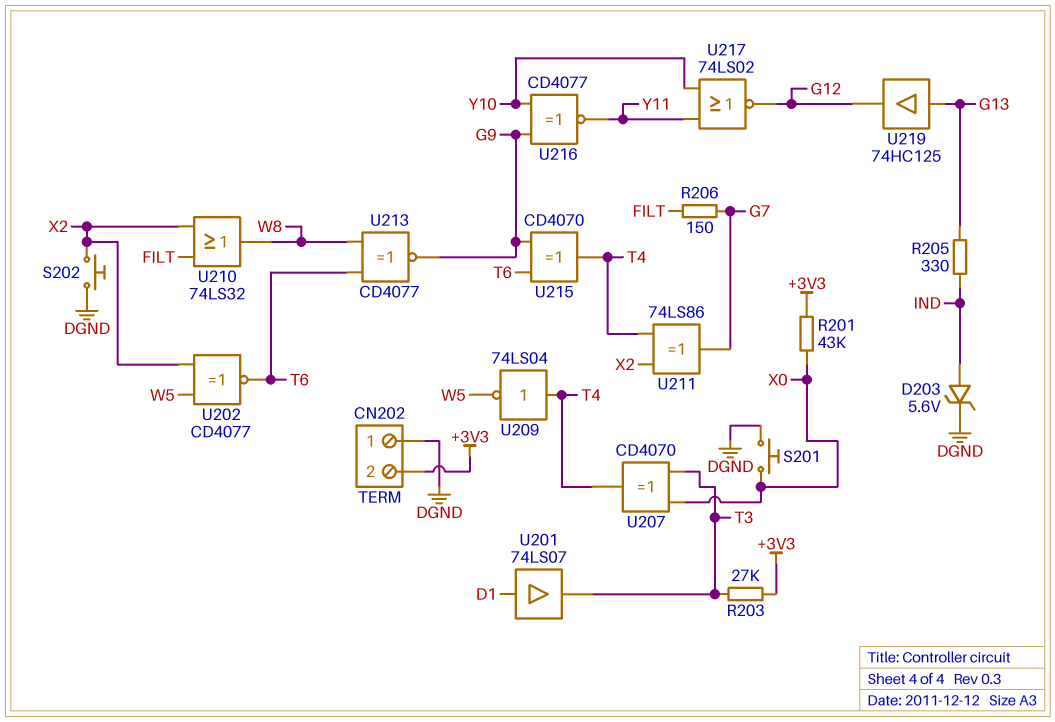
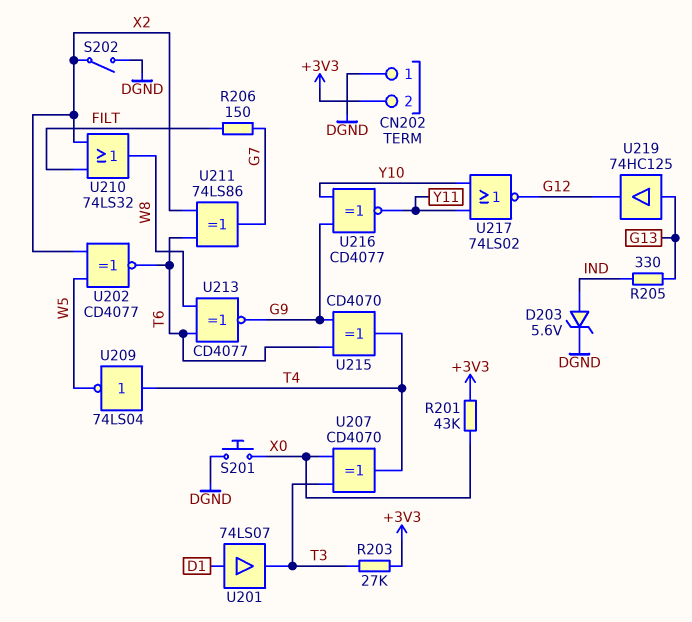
S202: button (DGND, X2) -> switch (DGND, X2)
U211: XOR 74LS86 (in T4, in X2, out G7) -> XOR 74LS86 (in T6, in X2, out G7)

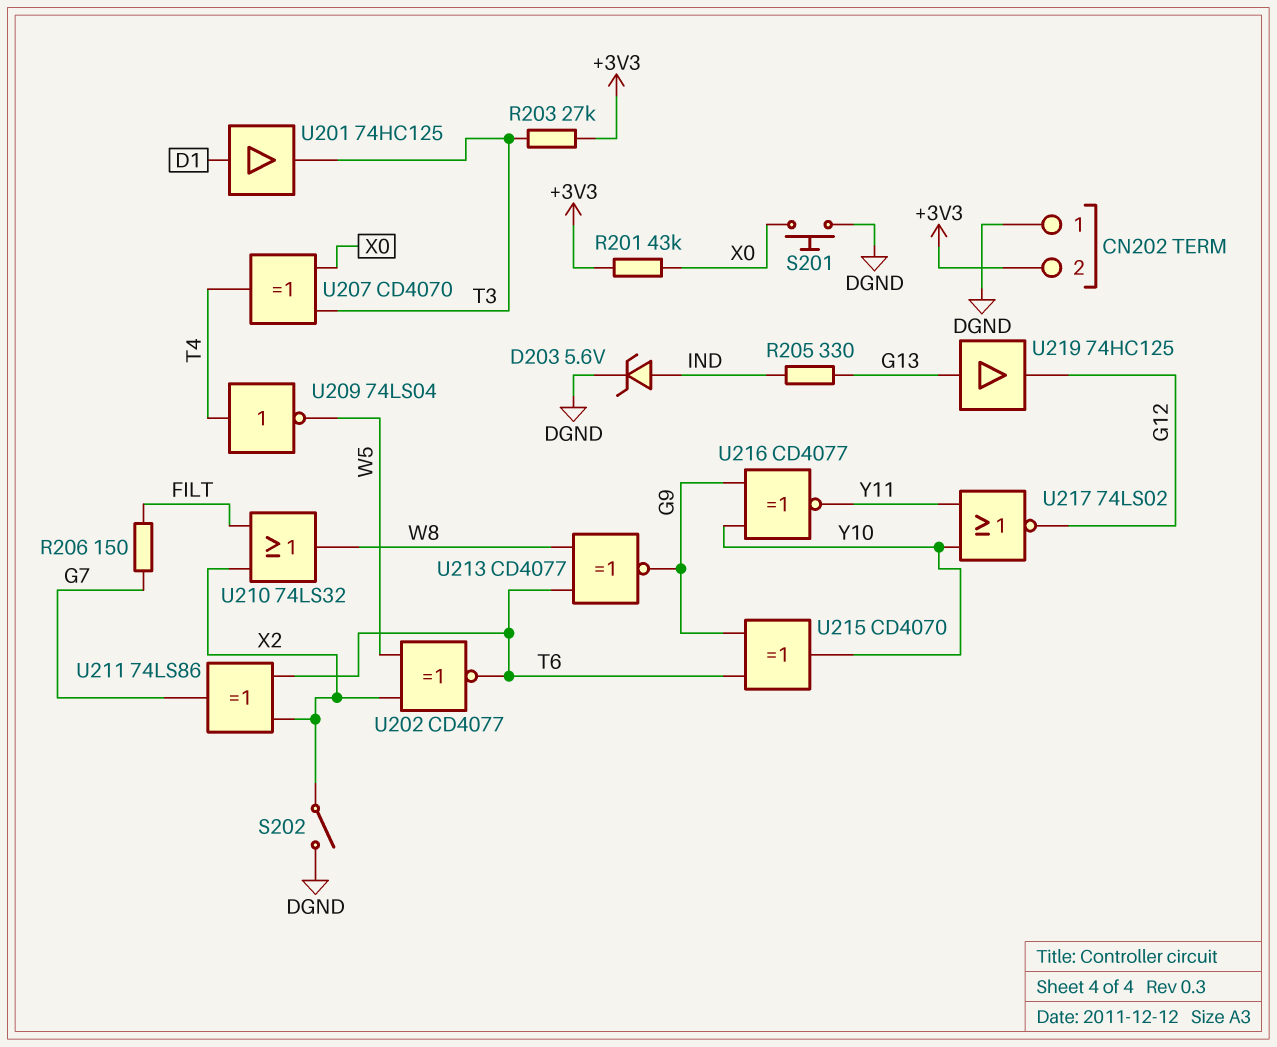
U201: buffer 74LS07 (in D1, out T3) -> buffer 74HC125 (in D1, out T3)
U215: XOR CD4070 (in G9, in T6, out T4) -> XOR CD4070 (in G9, in T6, out Y10)

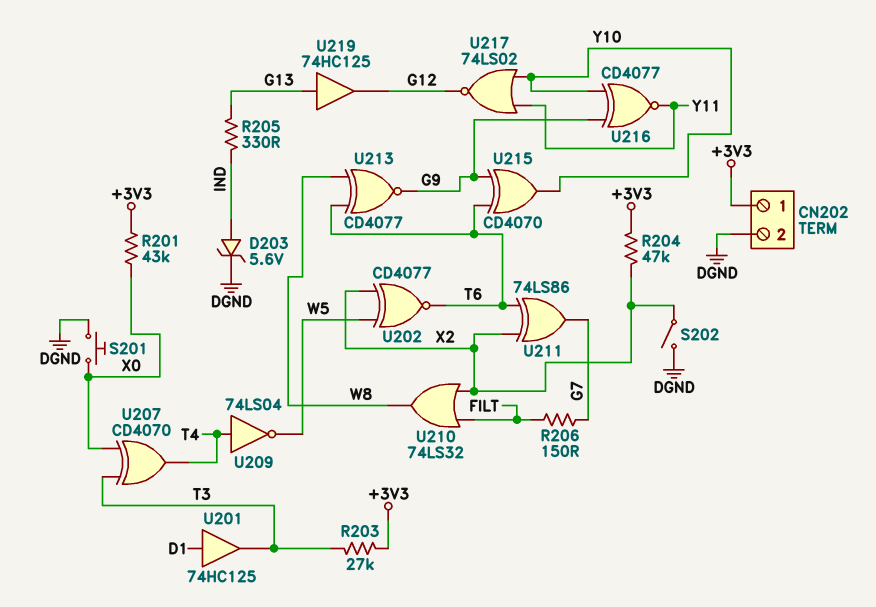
CN202 pin 1: DGND -> +3V3
CN202 pin 2: +3V3 -> DGND
R204: none -> 47k (+3V3, X2)

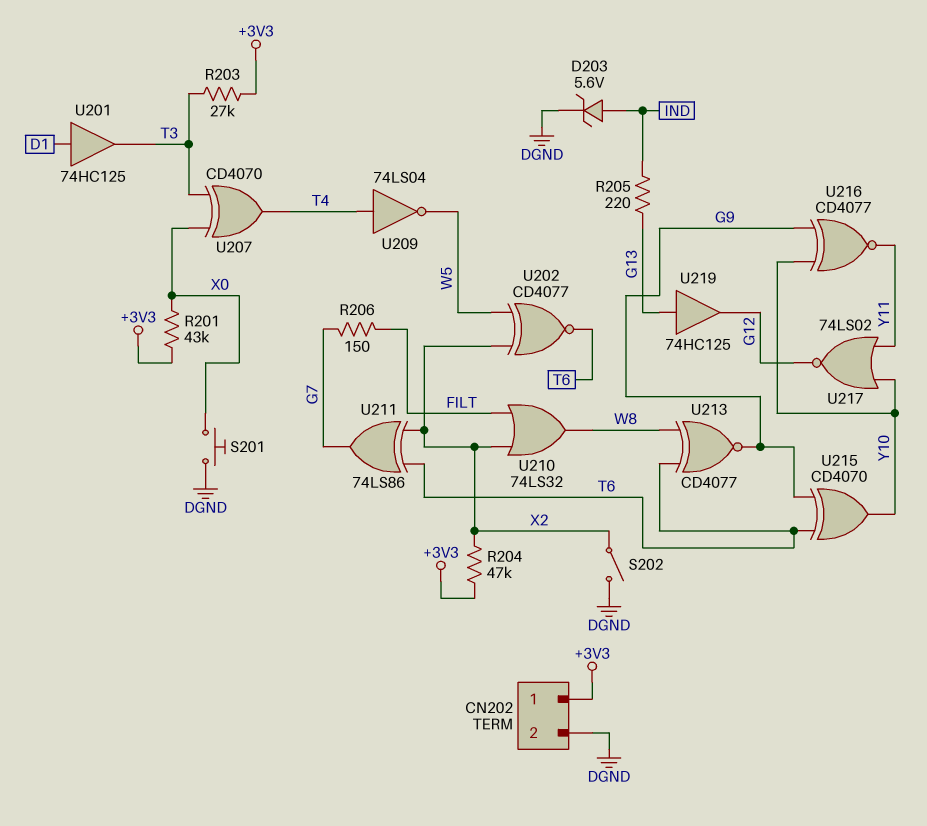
R205: 330 (G13, IND) -> 220 (G13, IND)

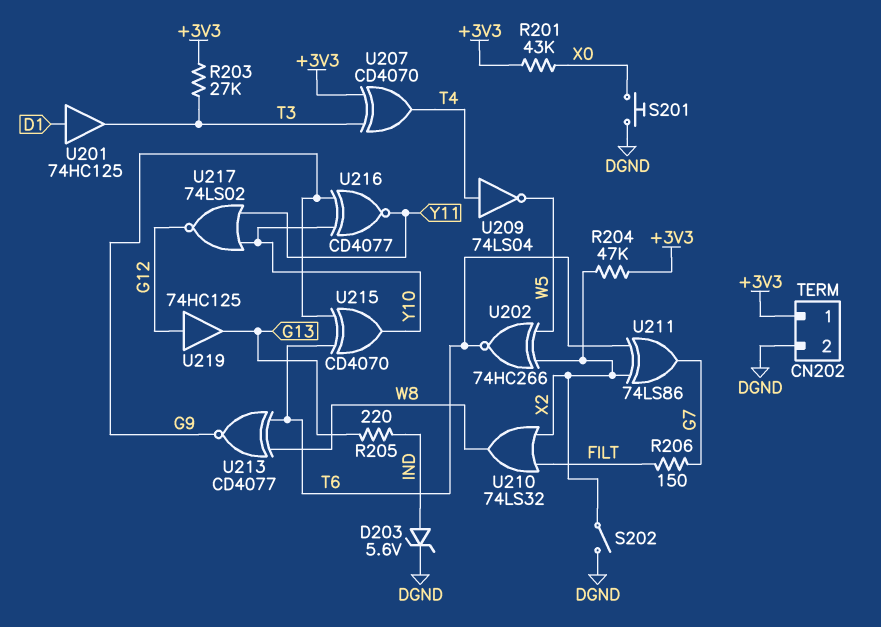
U202: XNOR CD4077 (in W5, in X2, out T6) -> XNOR 74HC266 (in W5, in X2, out T6)
U207: XOR CD4070 (in T3, in X0, out T4) -> XOR CD4070 (in +3V3, in T3, out T4)
U219: buffer 74HC125 (in G13, out G12) -> buffer 74HC125 (in G12, out G13)

